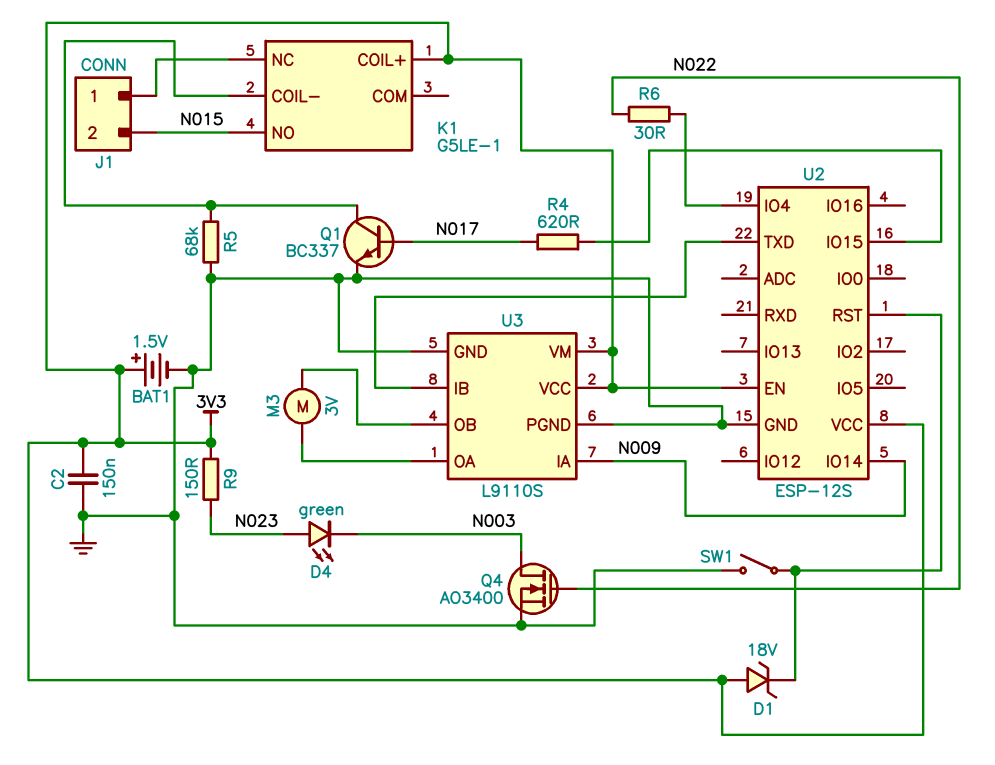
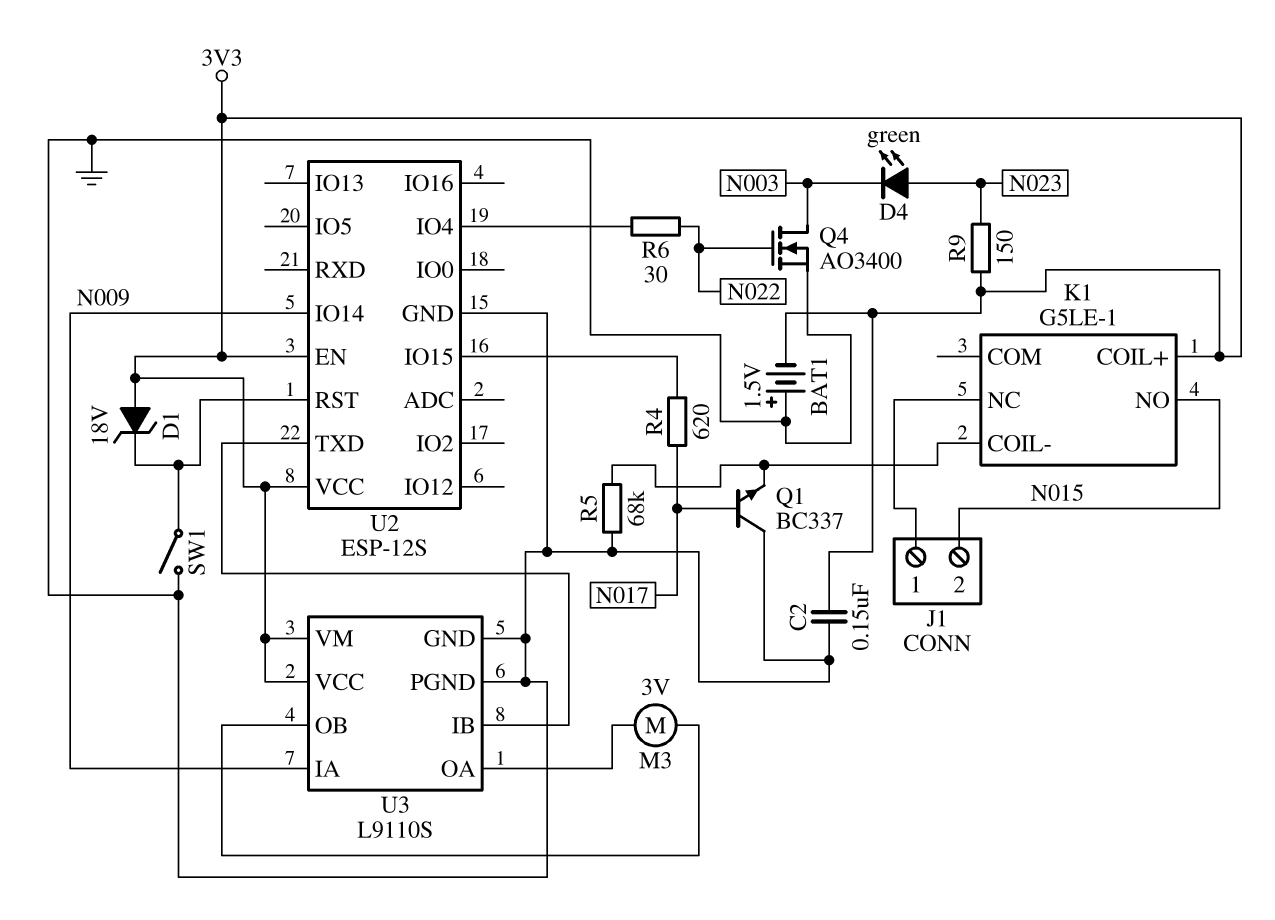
BAT1: 1.5V (plus 3V3, minus GND) -> 1.5V (plus GND, minus 3V3)
Q1: NPN BC337 (B N017, C K1/COIL-, E GND) -> NPN BC337 (B N017, C GND, E K1/COIL-)

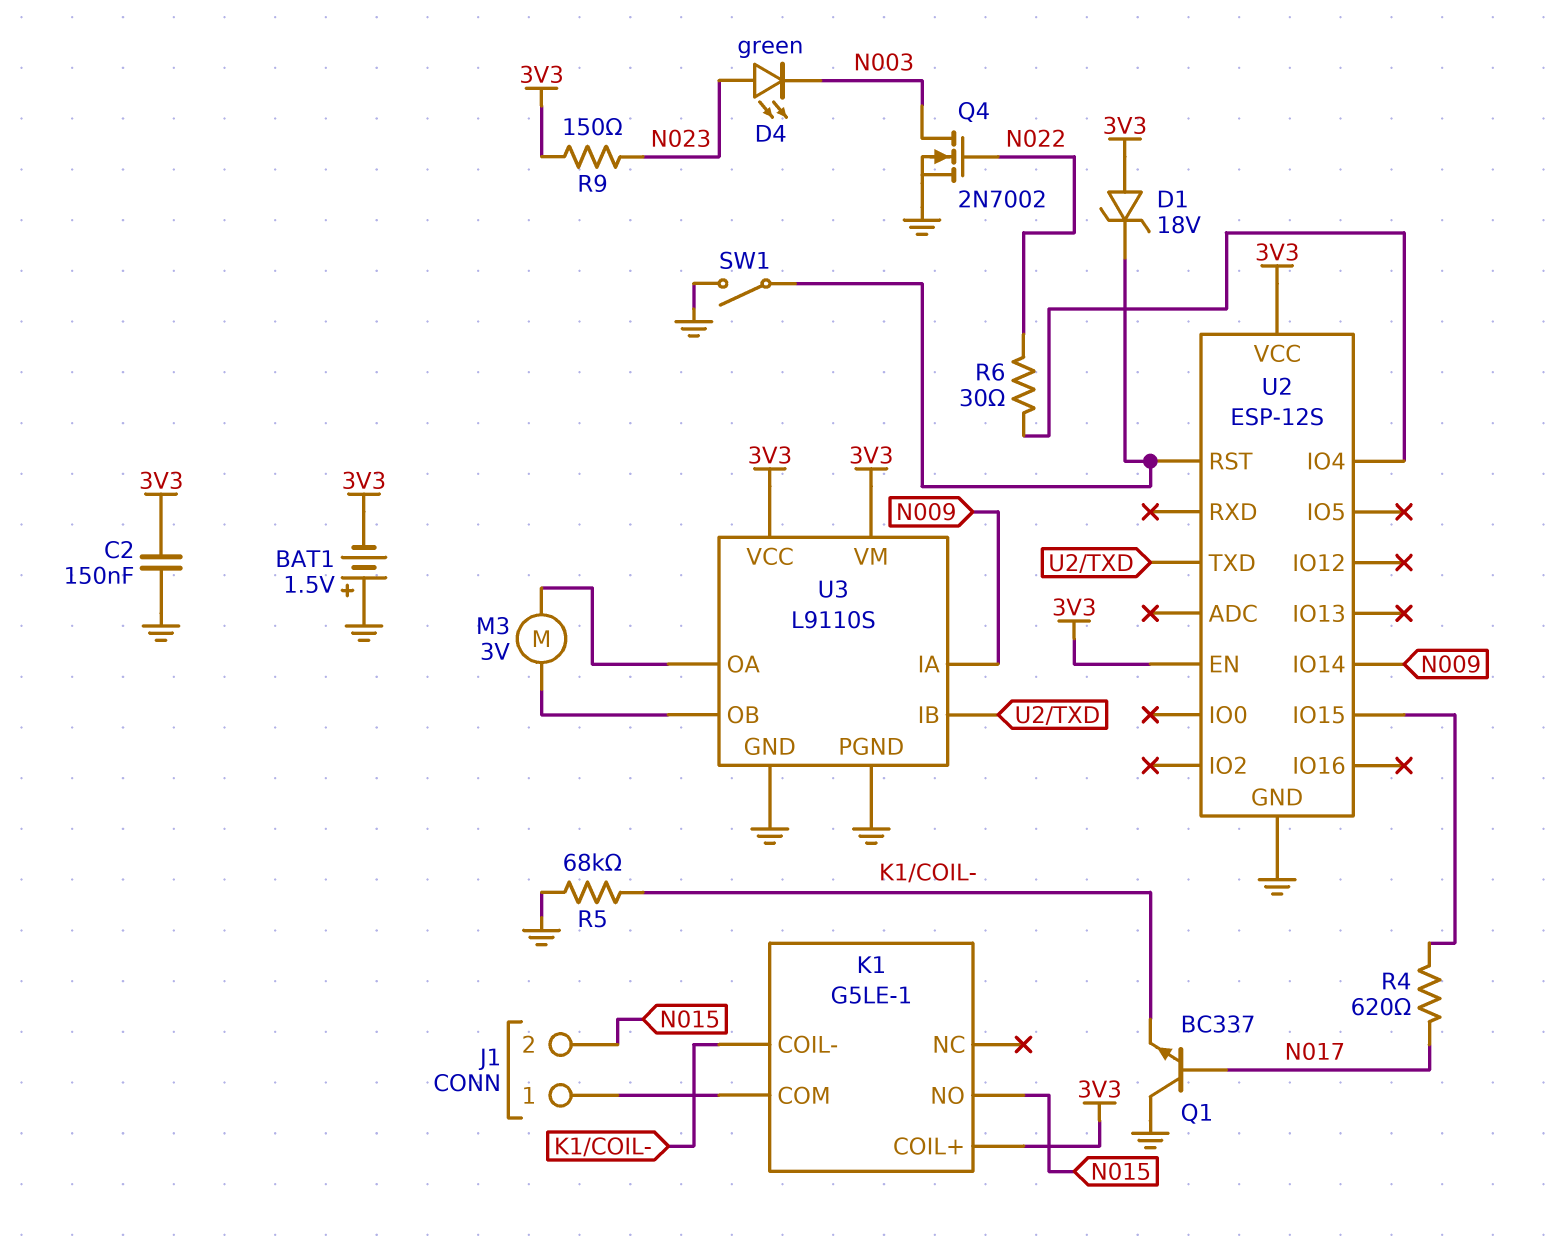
K1 pin COM: none -> J1/1
K1 pin NC: J1/1 -> none
Q4: NMOS AO3400 (G N022, D N003, S GND) -> NMOS 2N7002 (G N022, D N003, S GND)

